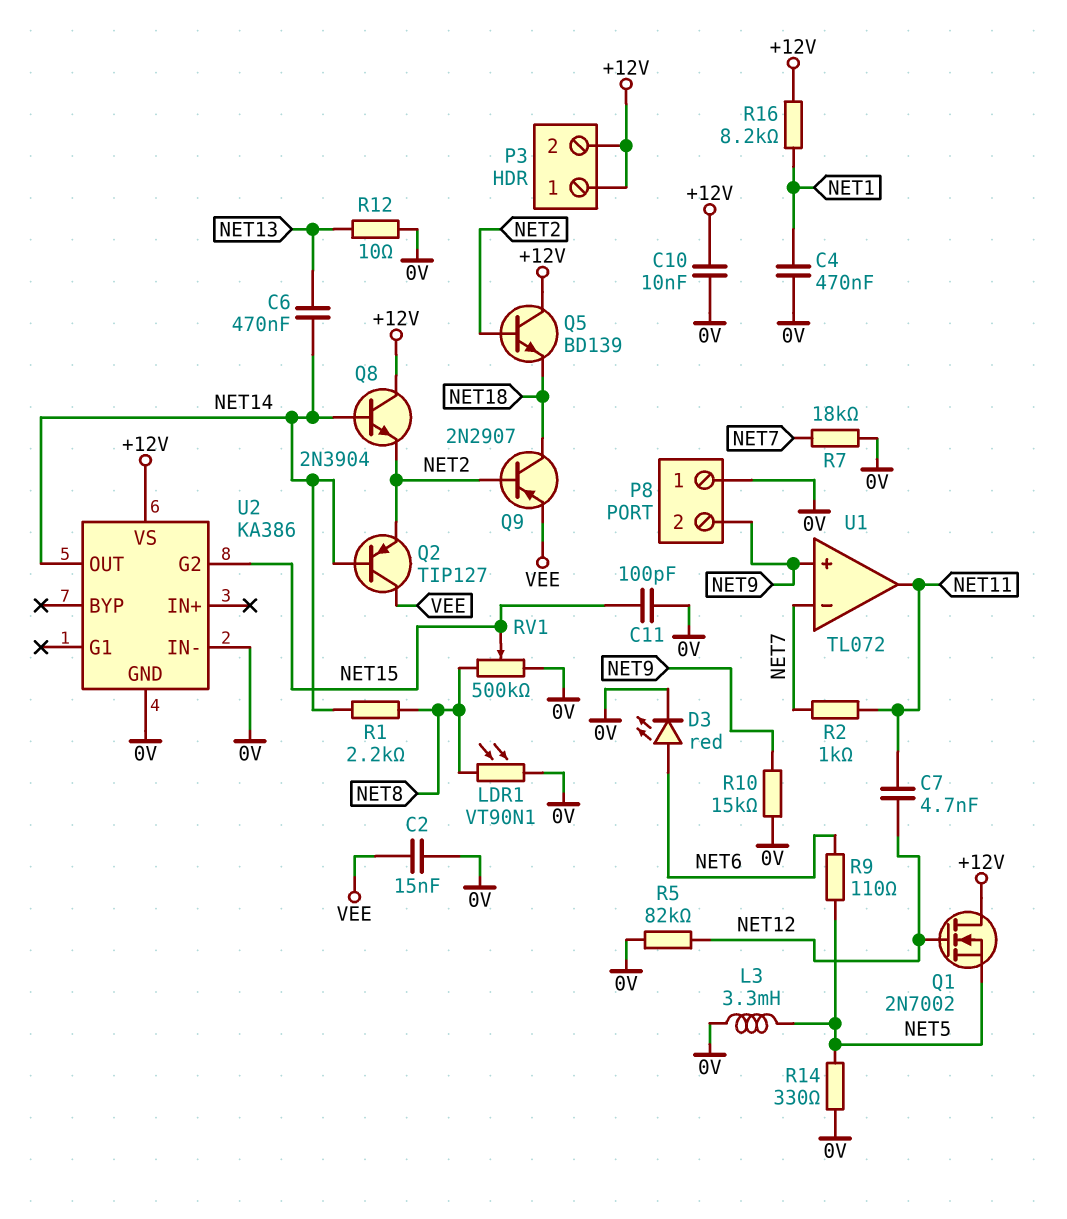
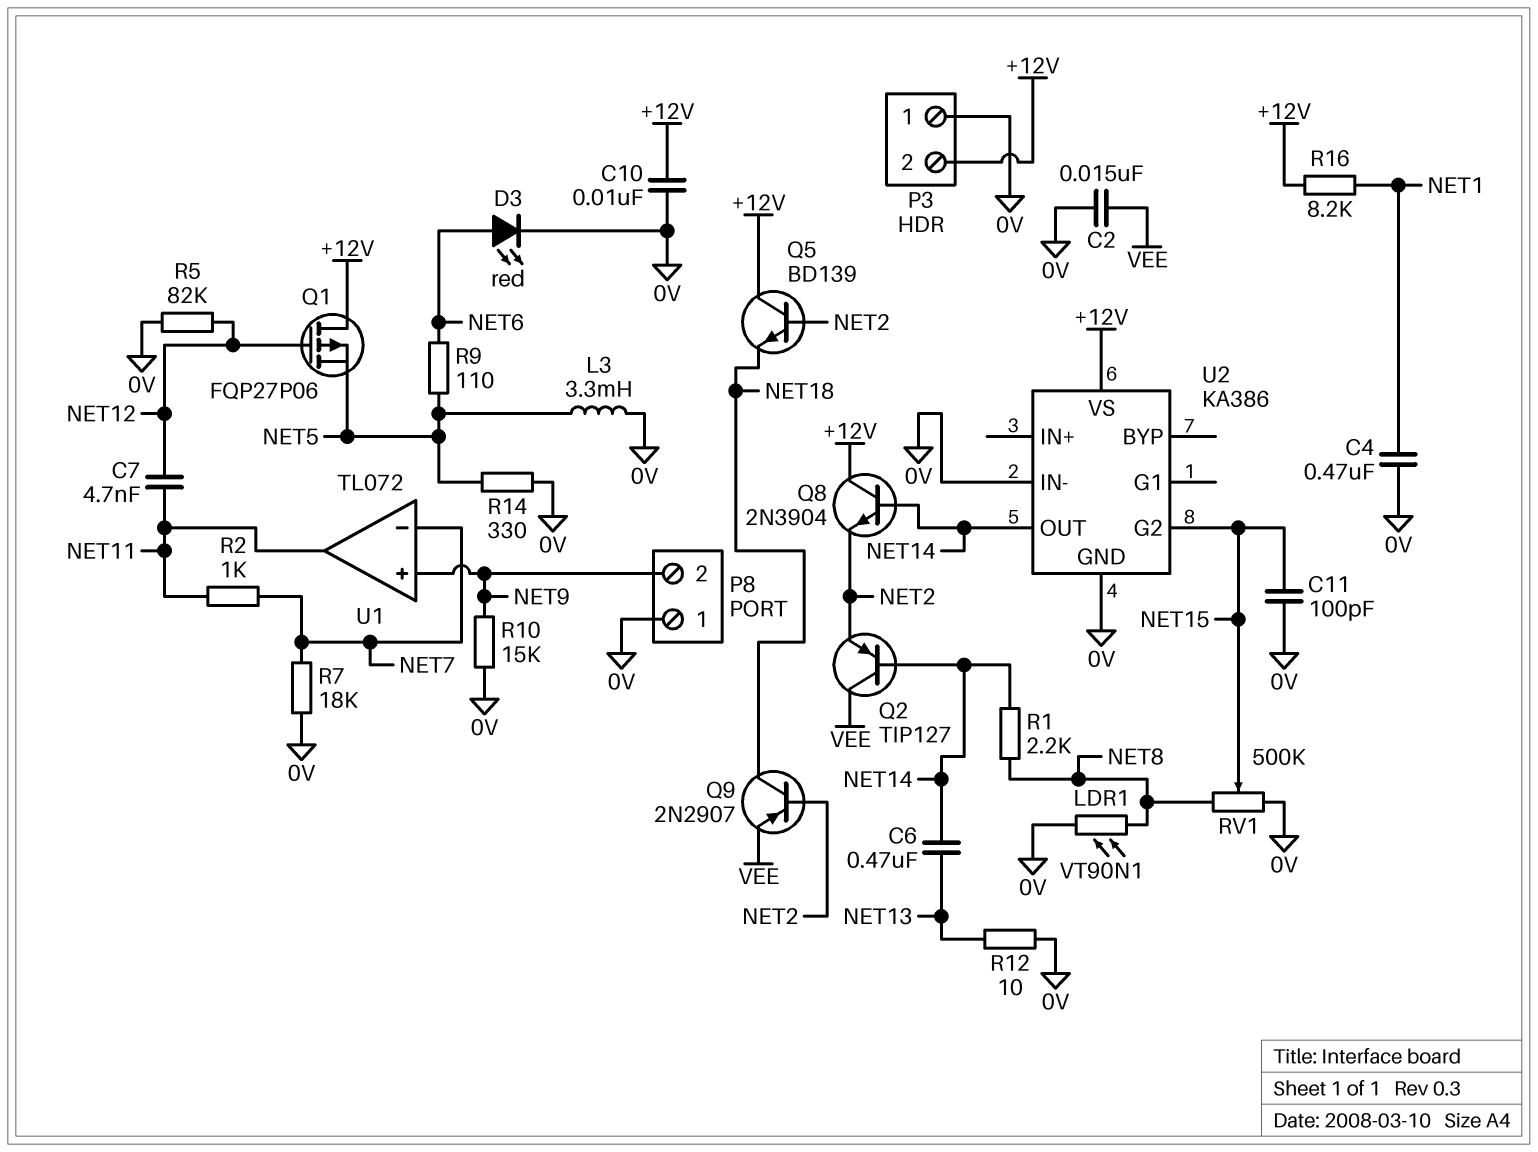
P3 pin 1: +12V -> 0V
Q1: NMOS 2N7002 (G NET12, D +12V, S NET5) -> PMOS FQP27P06 (G NET12, D +12V, S NET5)

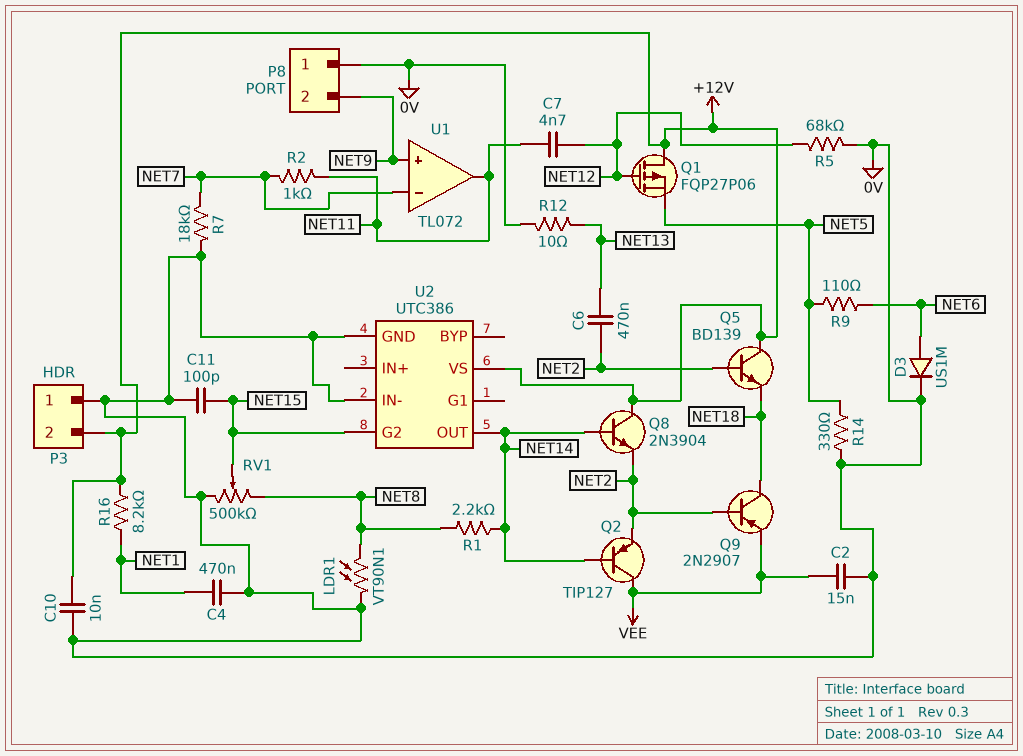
C6: 470nF (NET13, NET14) -> 470nF (NET2, NET13)
D3: LED red (A NET6, K 0V) -> diode US1M (A NET6, K 0V)
L3: 3.3mH (0V, NET5) -> none
R5: 82k (0V, NET12) -> 68k (0V, NET12)
R10: 15k (0V, NET9) -> none
U2: KA386 -> UTC386

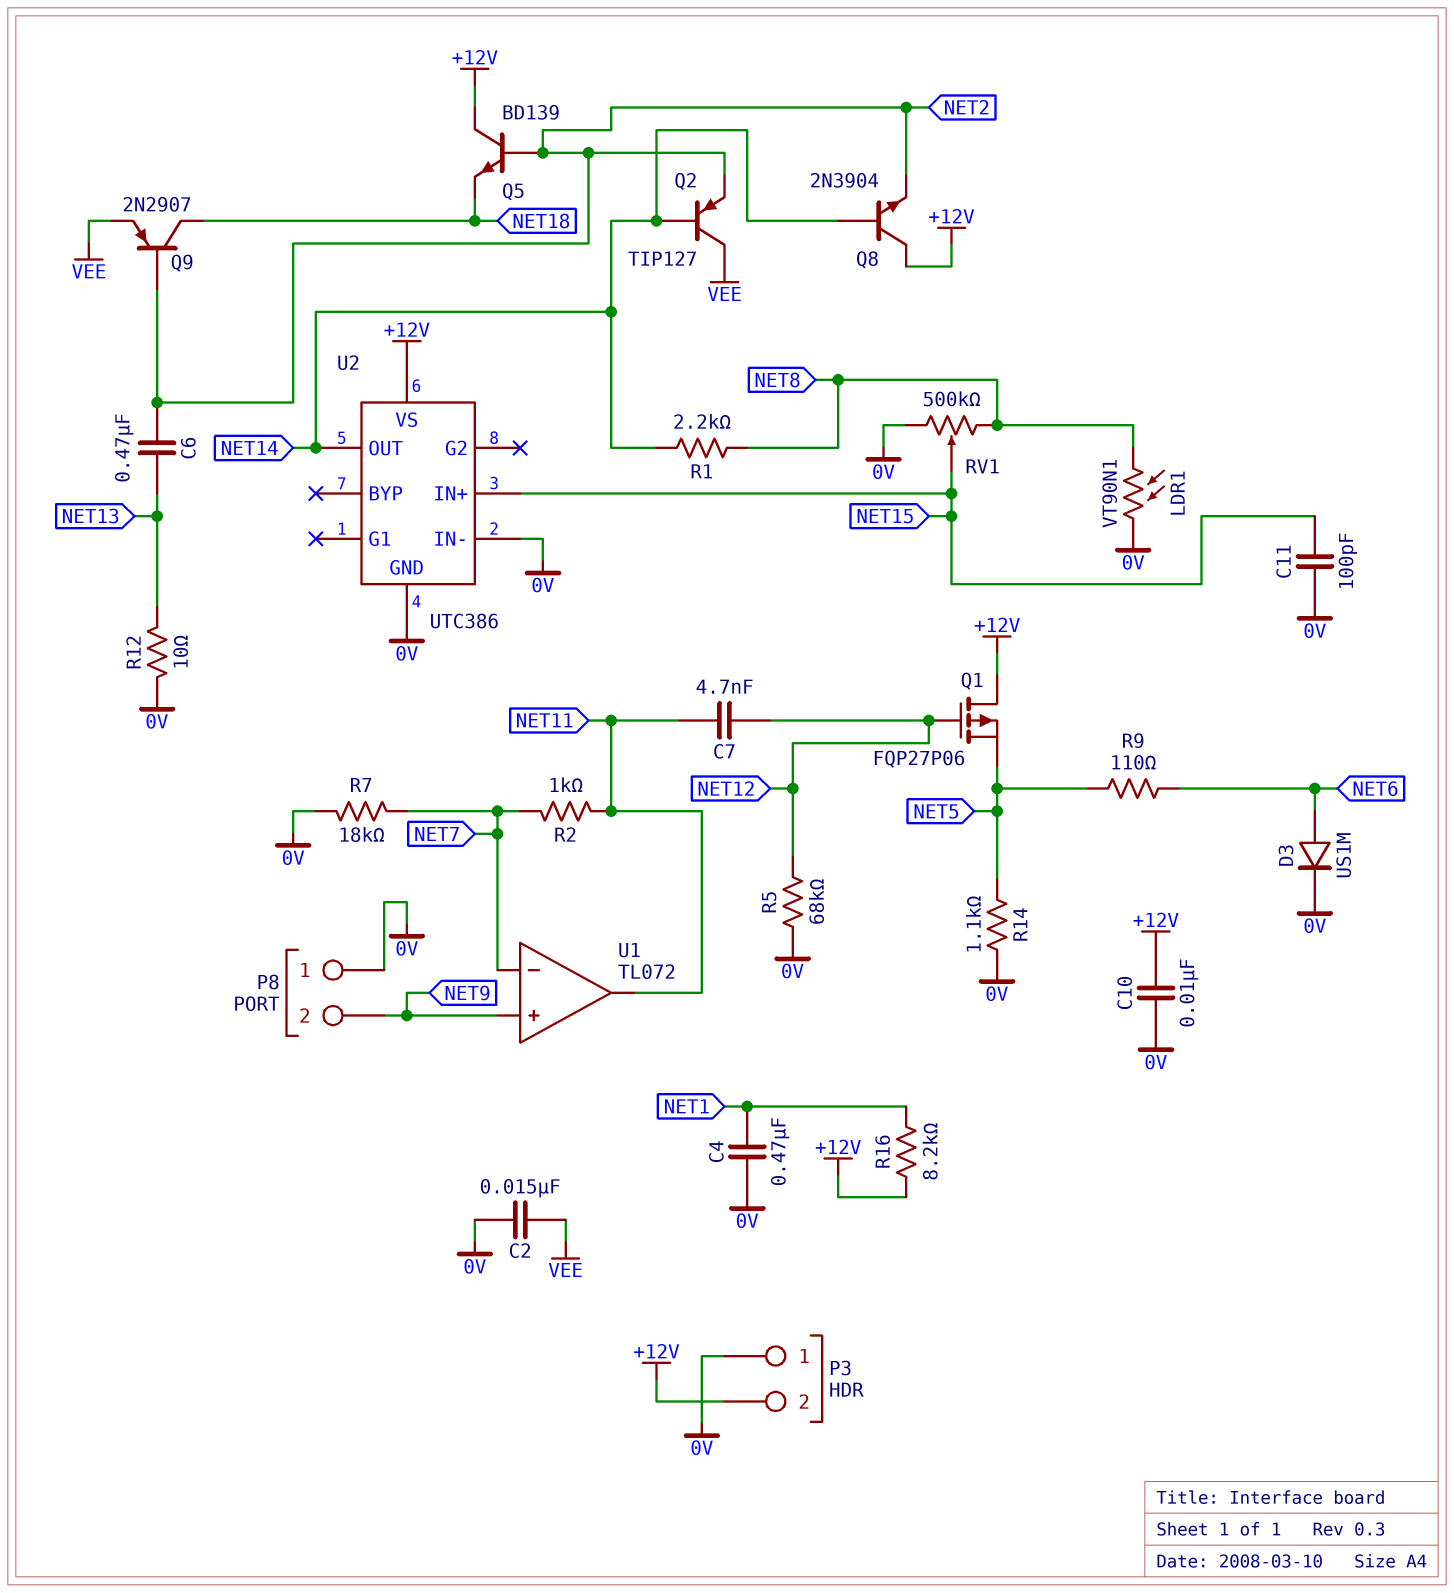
R14: 330 (0V, NET5) -> 1.1k (0V, NET5)
U2 pin G2: NET15 -> none
U2 pin IN+: none -> NET15

